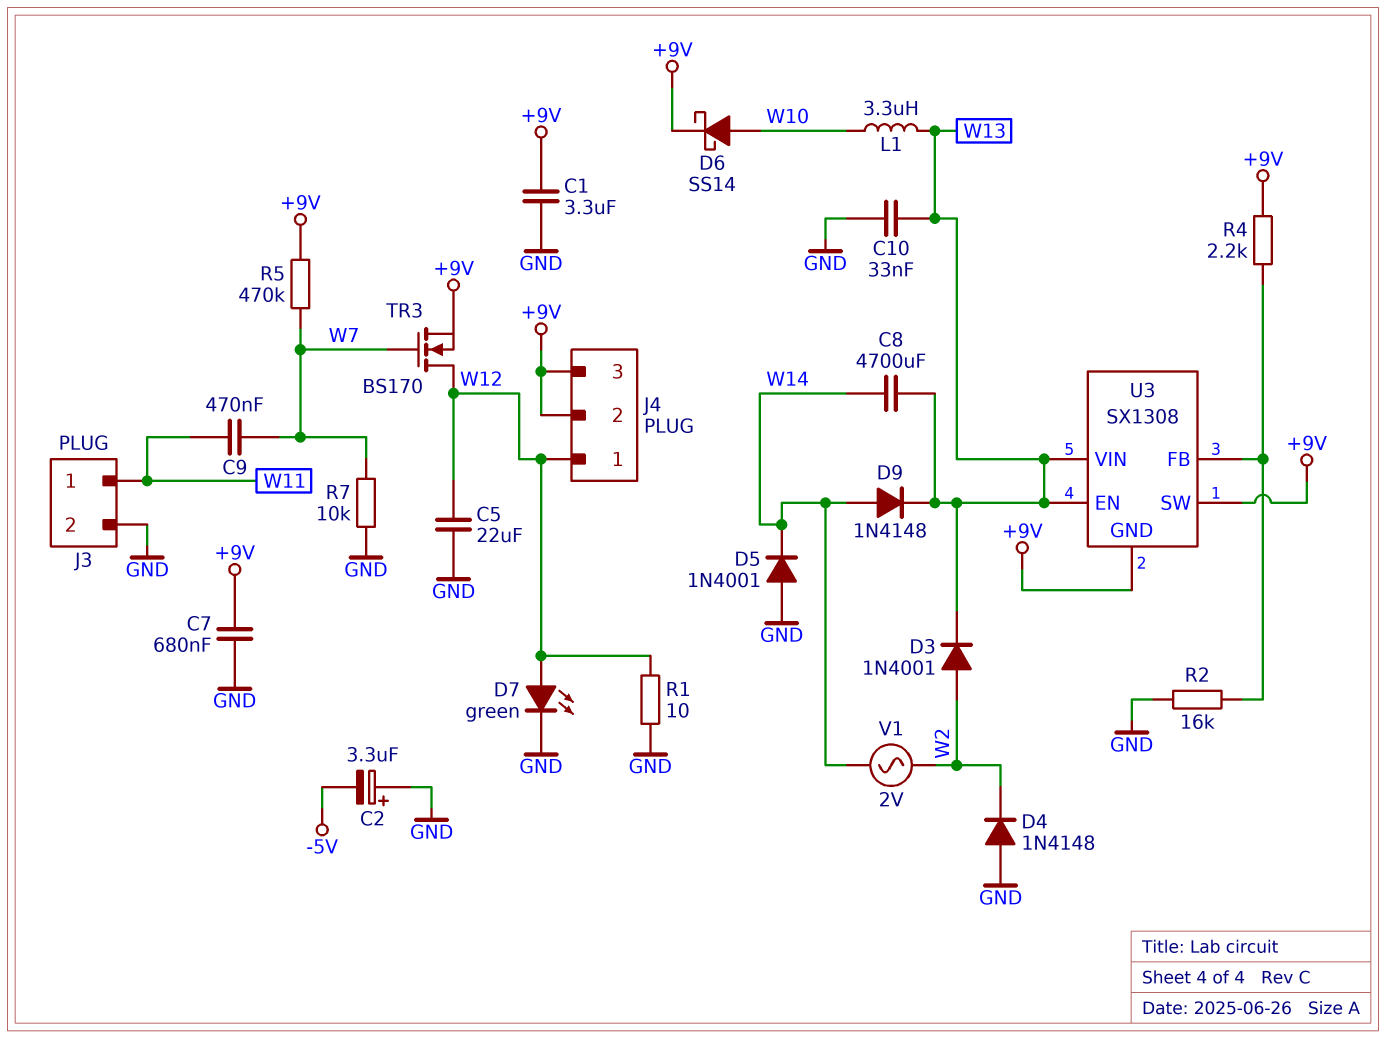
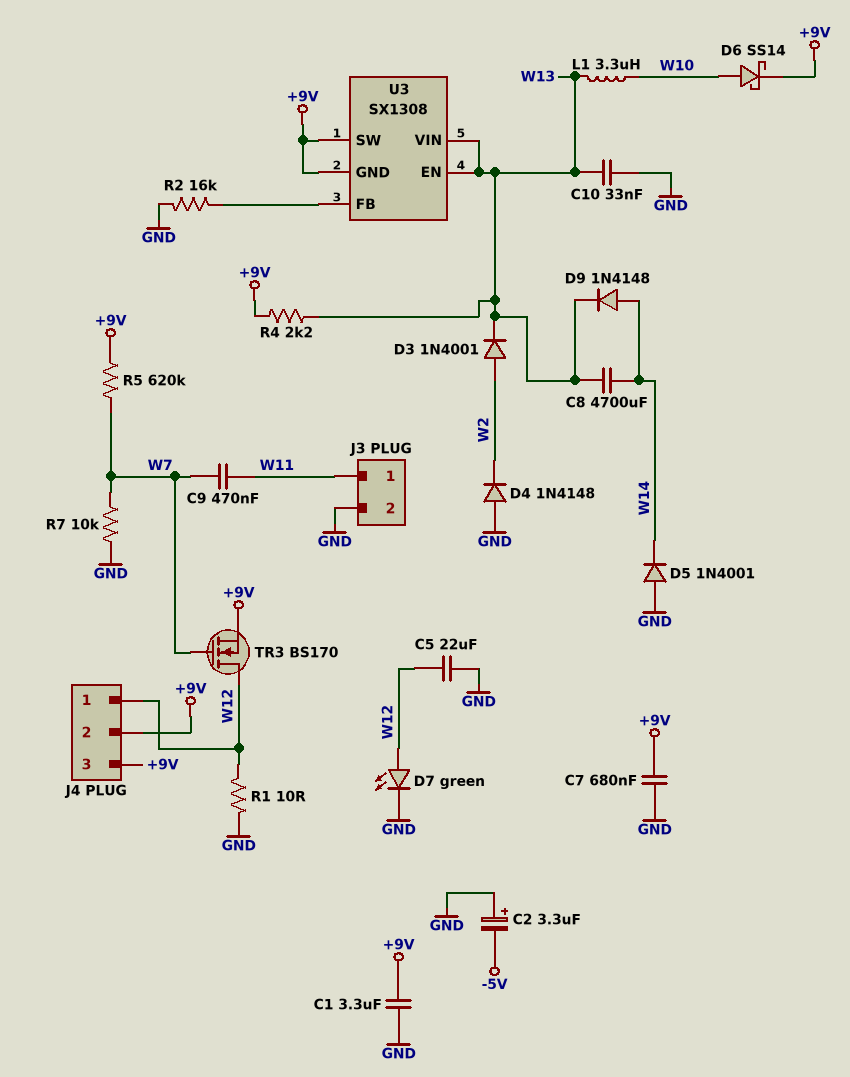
R4: 2.2k (+9V, U3/FB) -> 2.2k (+9V, W13)
R5: 470k (+9V, W7) -> 620k (+9V, W7)
V1: AC 2V (W2, W14) -> none

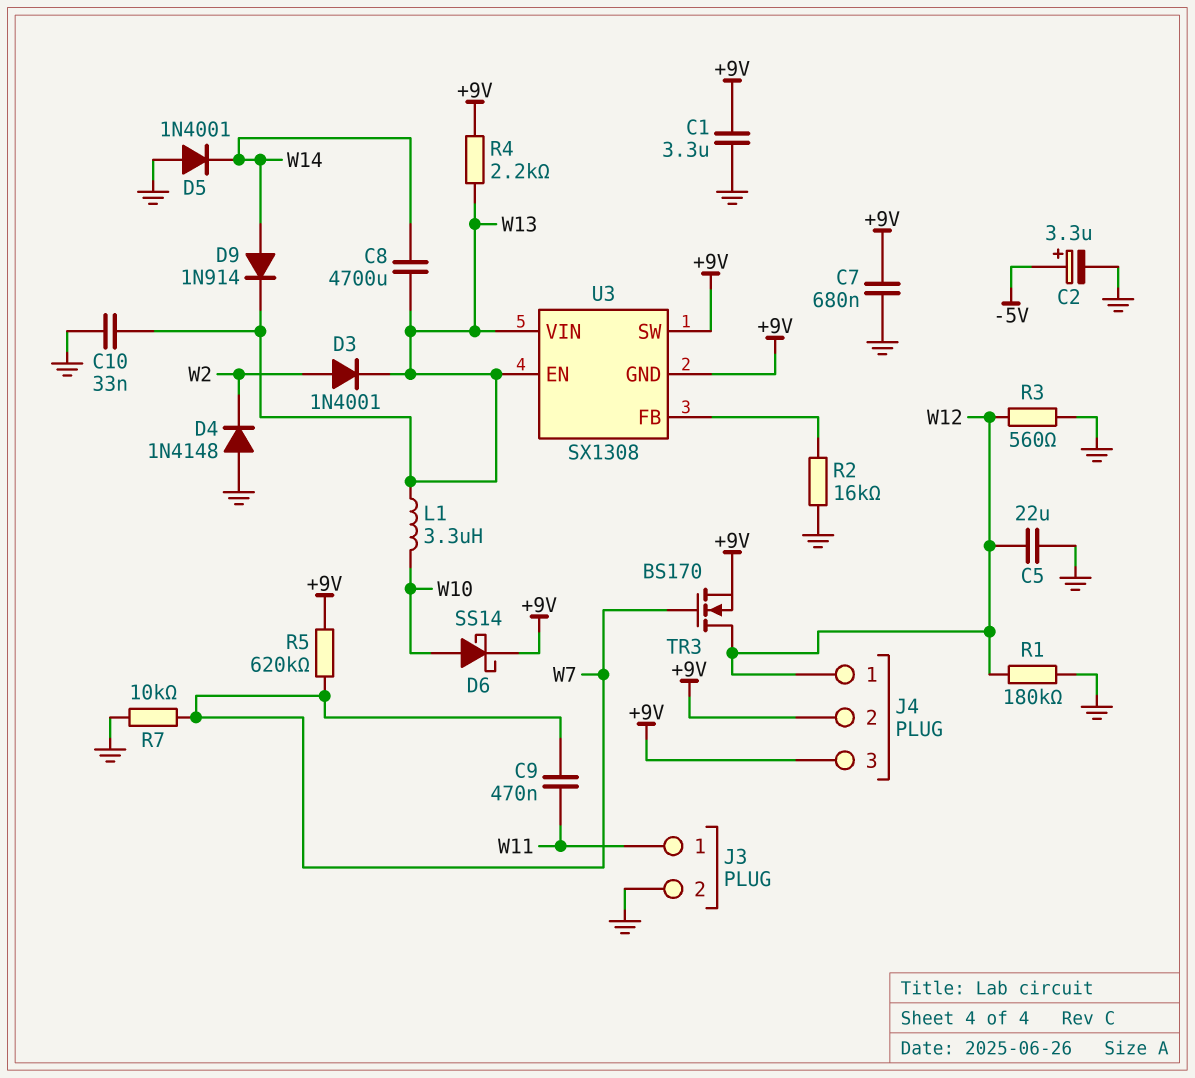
C2: 3.3uF (plus GND, minus -5V) -> 3.3uF (plus -5V, minus GND)
D7: LED green (A W12, K GND) -> none
D9: diode 1N4148 (A W14, K W13) -> diode 1N914 (A W14, K W13)
R1: 10 (GND, W12) -> 180k (GND, W12)
R3: none -> 560 (GND, W12)

